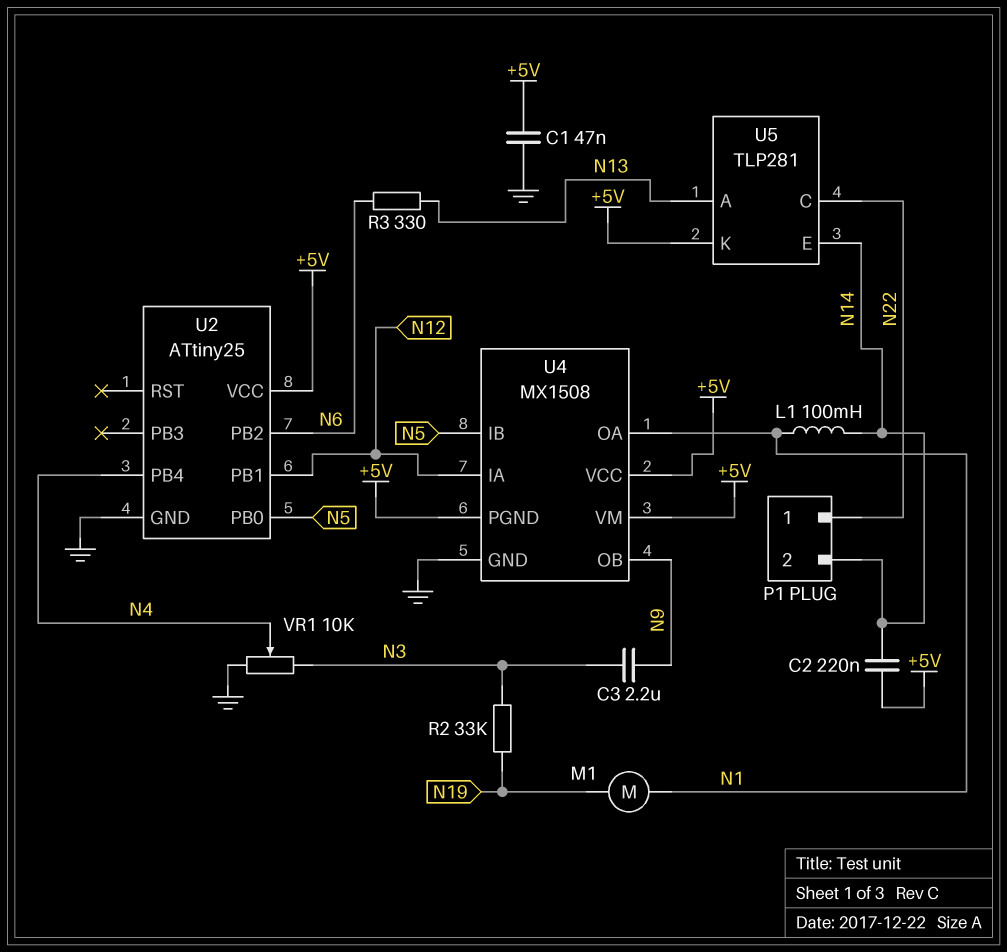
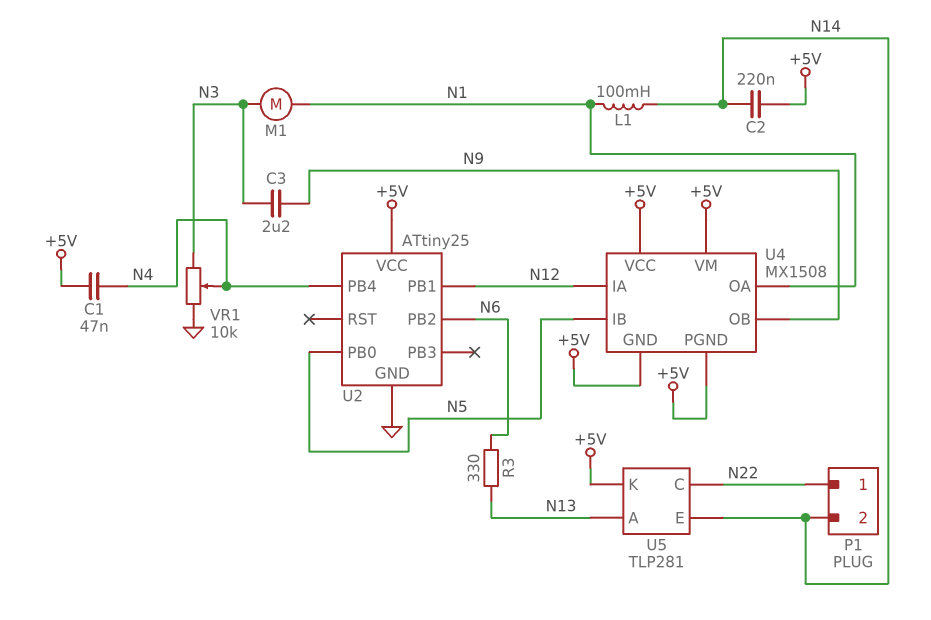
C1: 47nF (+5V, GND) -> 47nF (+5V, N4)
M1: motor (N1, N19) -> motor (N1, N3)
R2: 33k (N3, N19) -> none
U4 pin GND: GND -> +5V

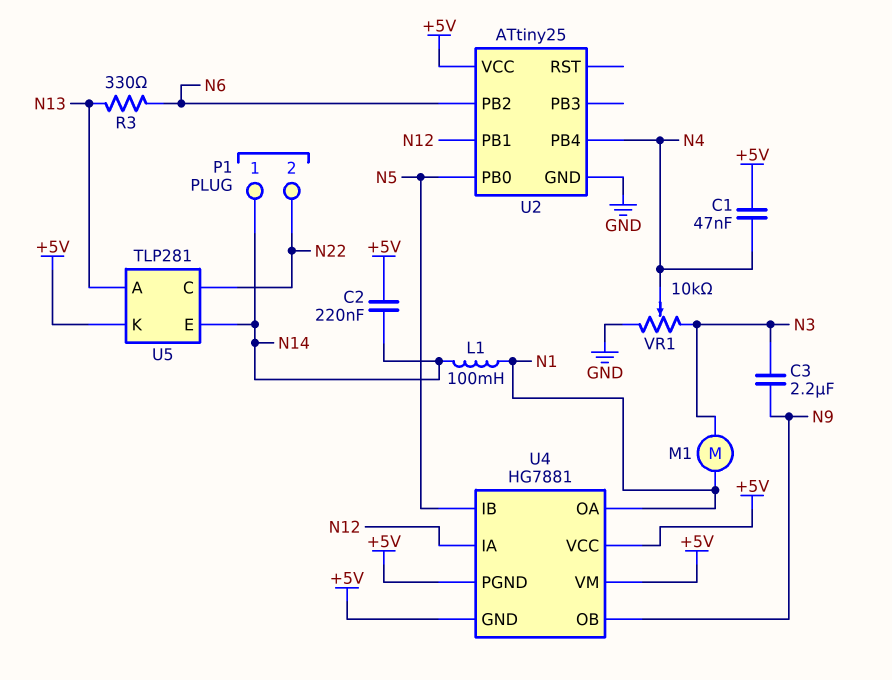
P1 pin 1: N22 -> N14
P1 pin 2: N14 -> N22
U4: MX1508 -> HG7881

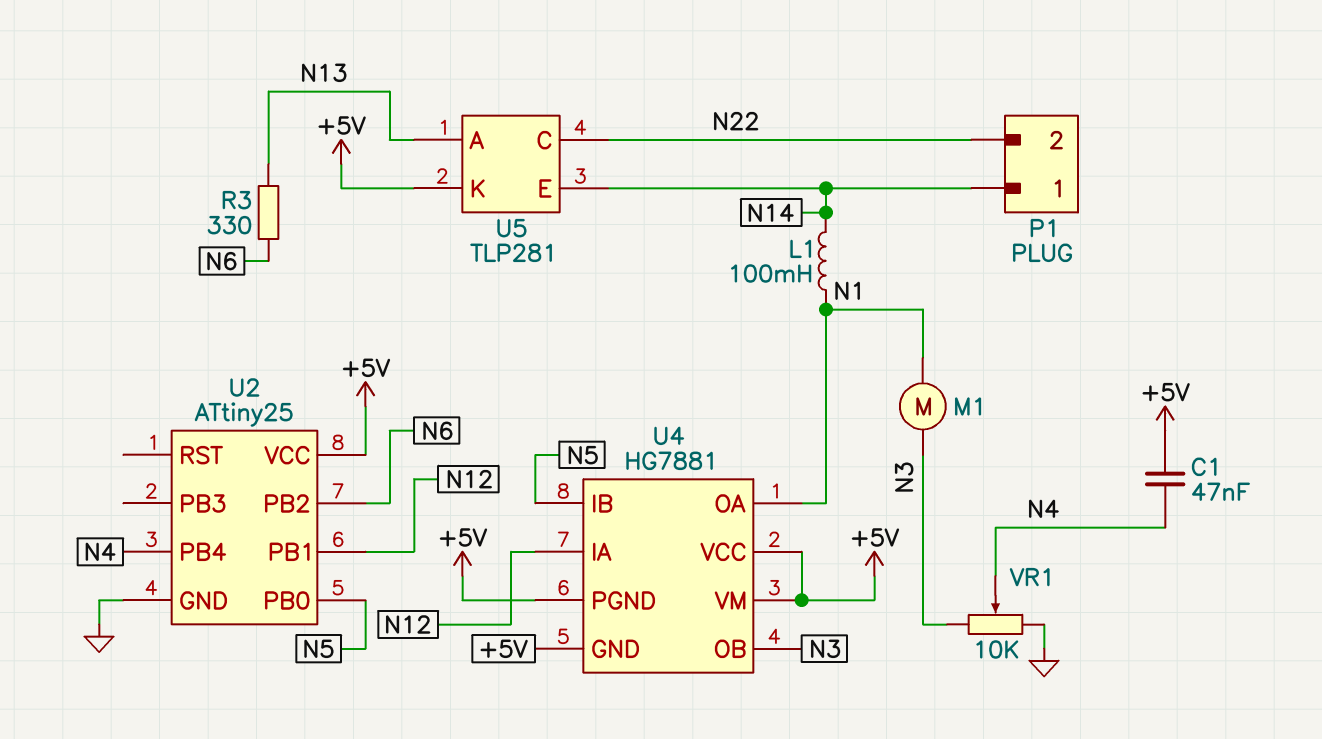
C2: 220nF (+5V, N14) -> none
C3: 2.2uF (N3, N9) -> none
U4 pin OB: N9 -> N3

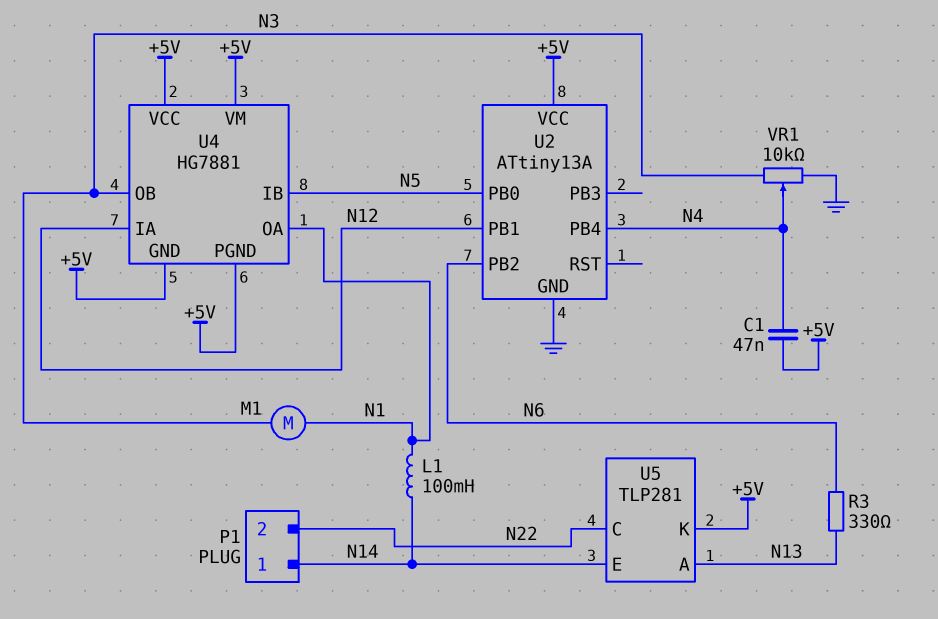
U2: ATtiny25 -> ATtiny13A

